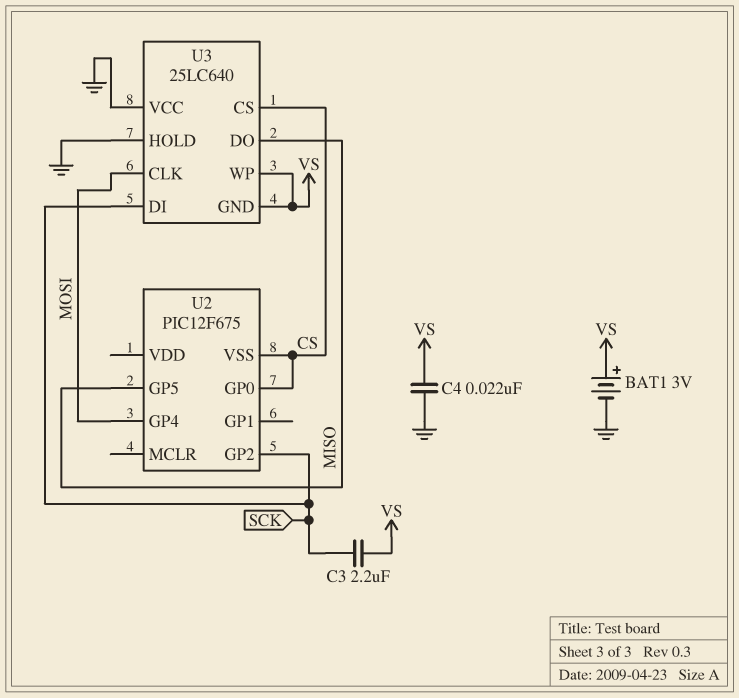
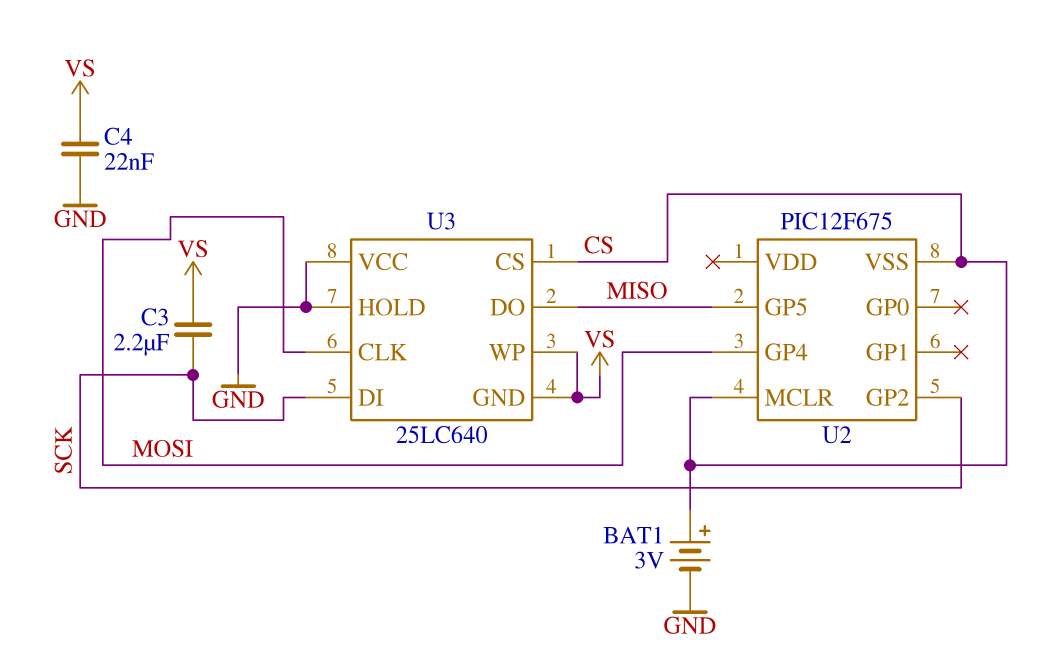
BAT1: 3V (plus VS, minus GND) -> 3V (plus CS, minus GND)
U2 pin GP0: CS -> none
U2 pin MCLR: none -> CS

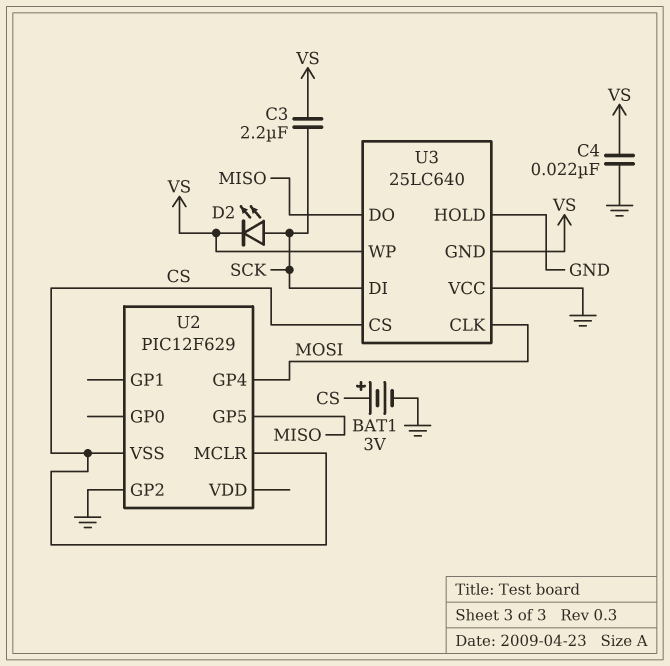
D2: none -> LED (A SCK, K VS)
U2: PIC12F675 -> PIC12F629
U2 pin GP2: SCK -> GND

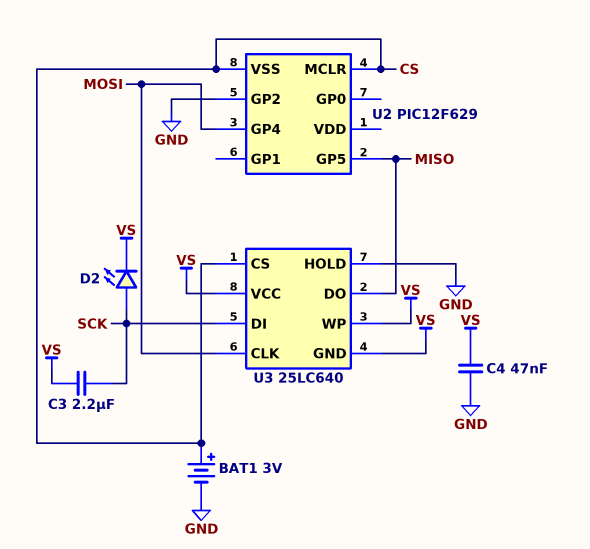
C4: 22nF (GND, VS) -> 47nF (GND, VS)
U3 pin VCC: GND -> VS

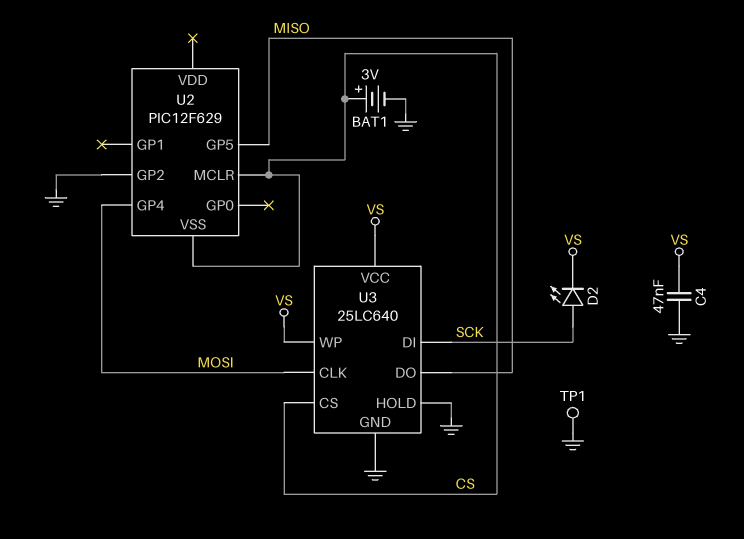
C3: 2.2uF (SCK, VS) -> none
TP1: none -> test point (GND)
U3 pin GND: VS -> GND

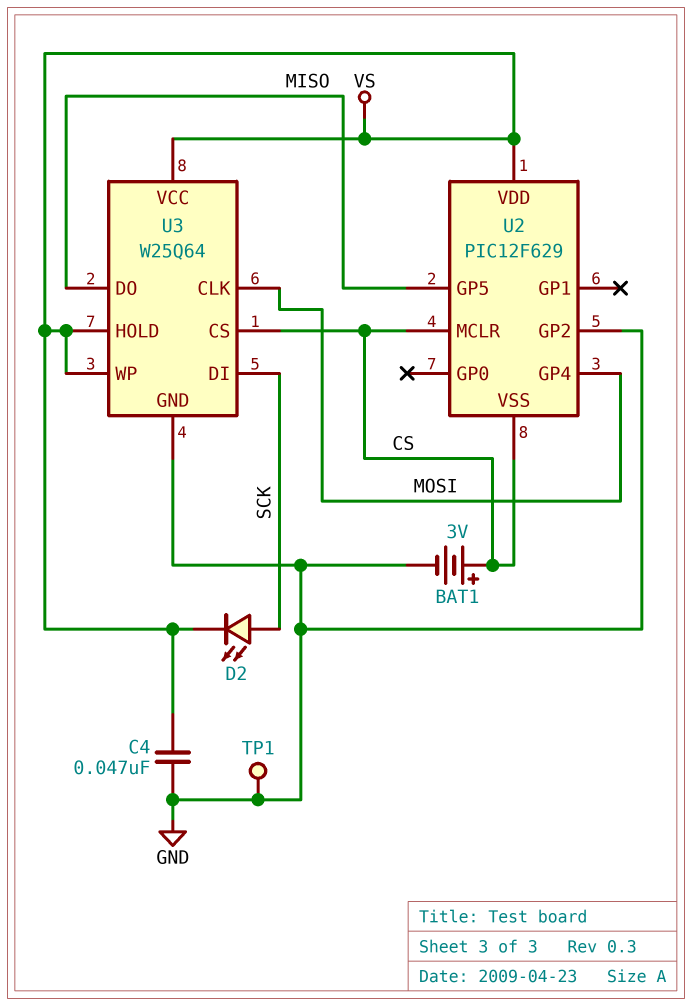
U2 pin VDD: none -> VS
U3: 25LC640 -> W25Q64
U3 pin HOLD: GND -> VS

